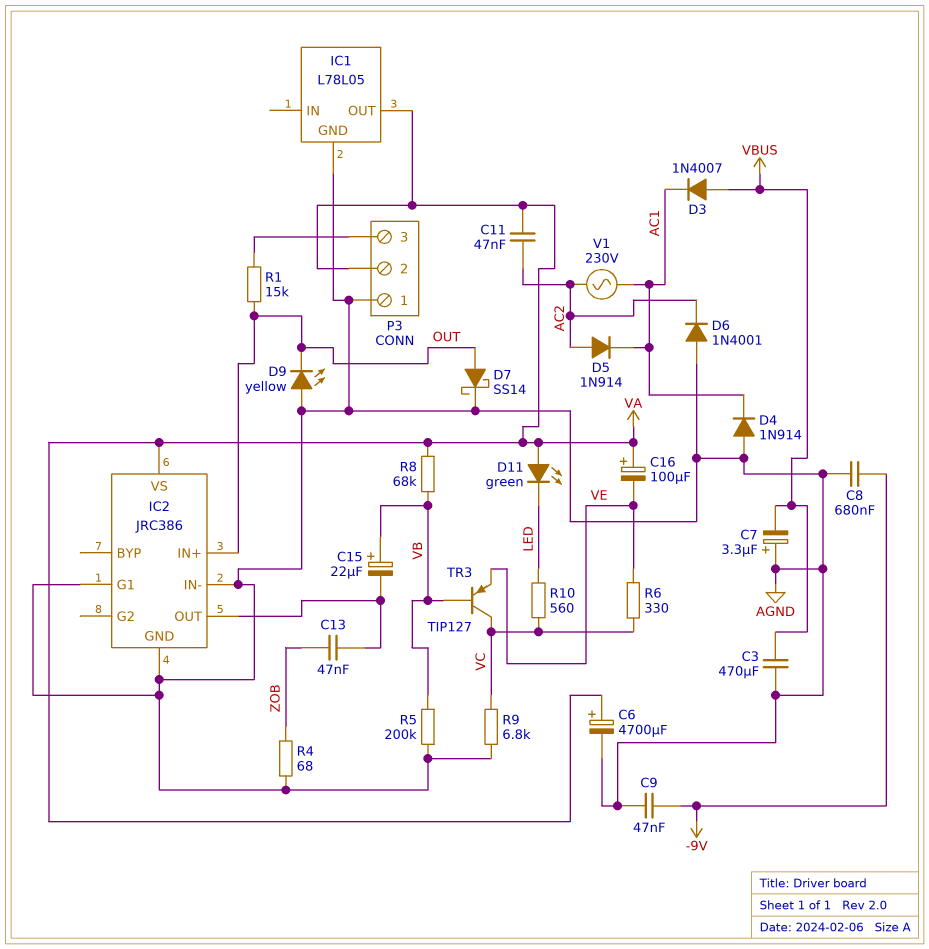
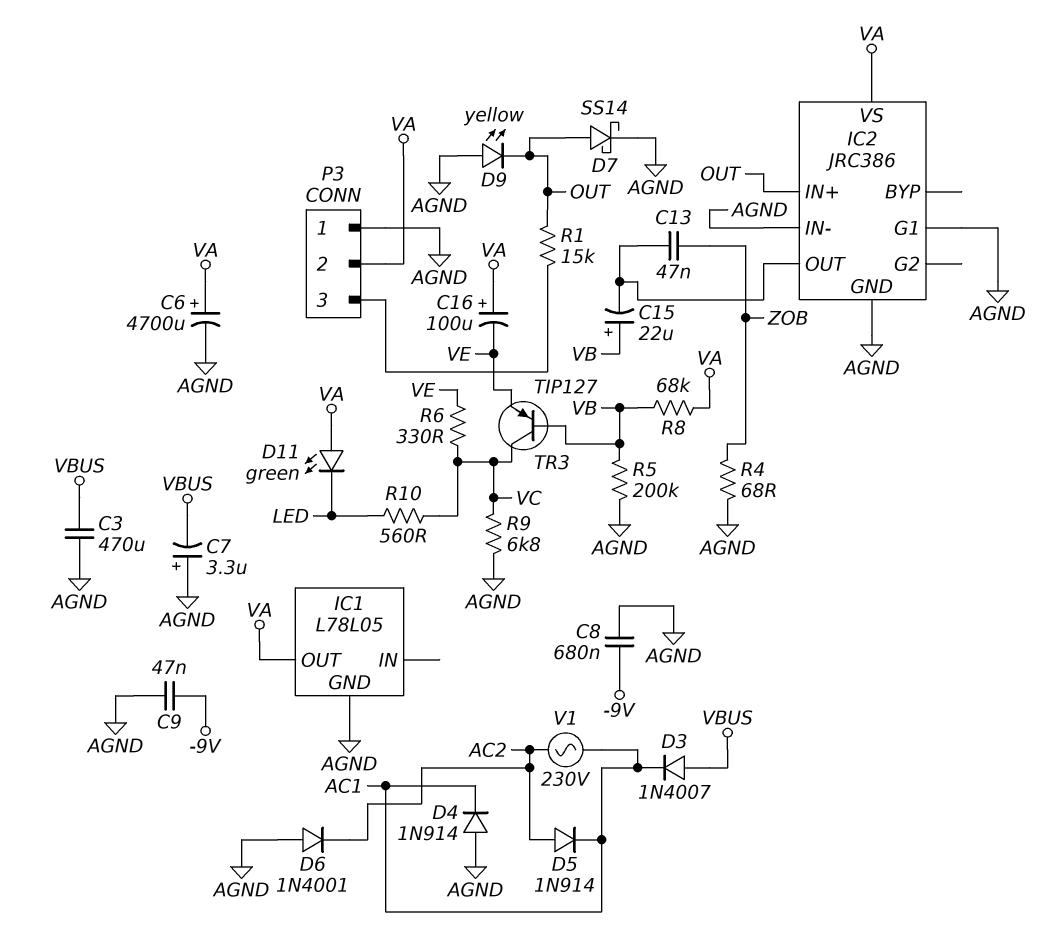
C11: 47nF (AC2, VA) -> none

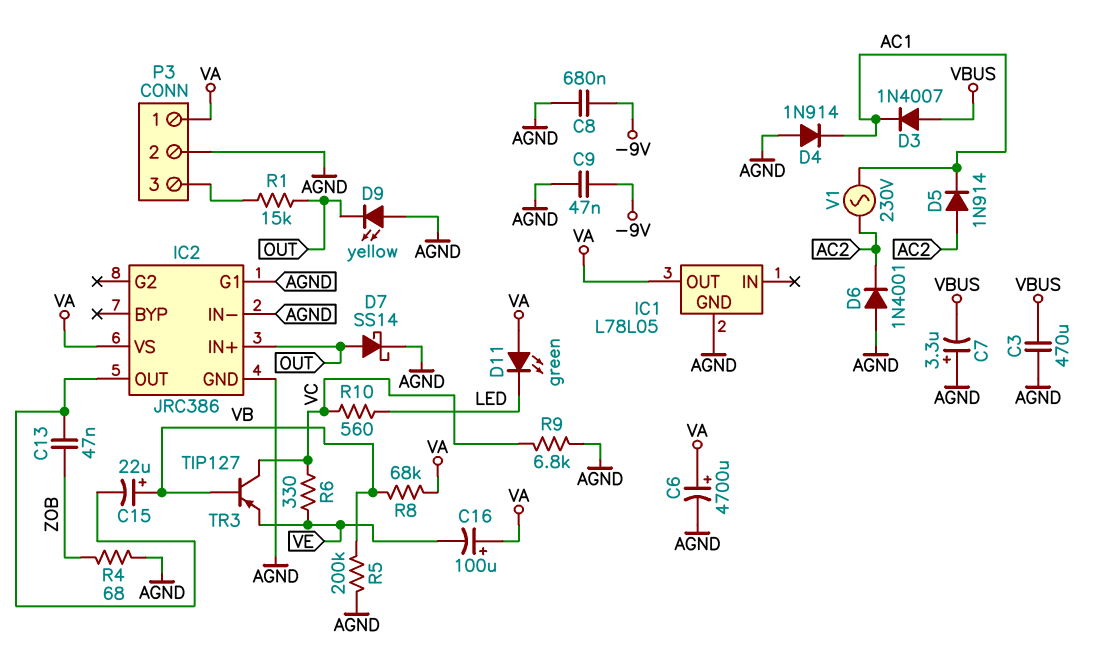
P3 pin 1: AGND -> VA
P3 pin 2: VA -> AGND

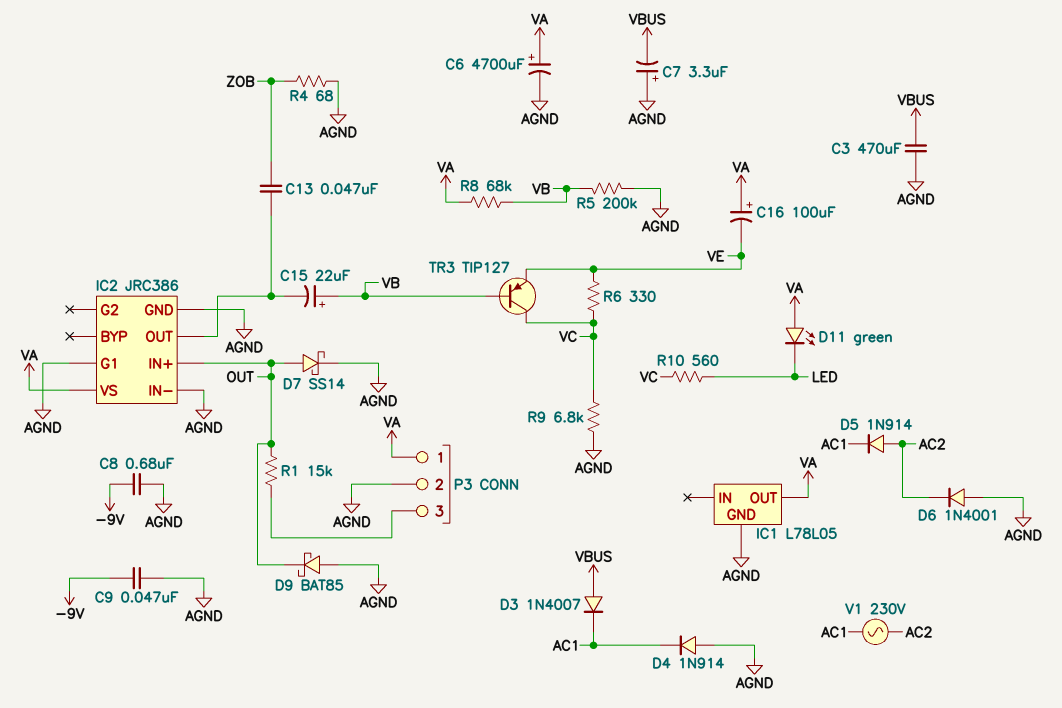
D9: LED yellow (A AGND, K OUT) -> schottky BAT85 (A AGND, K OUT)

